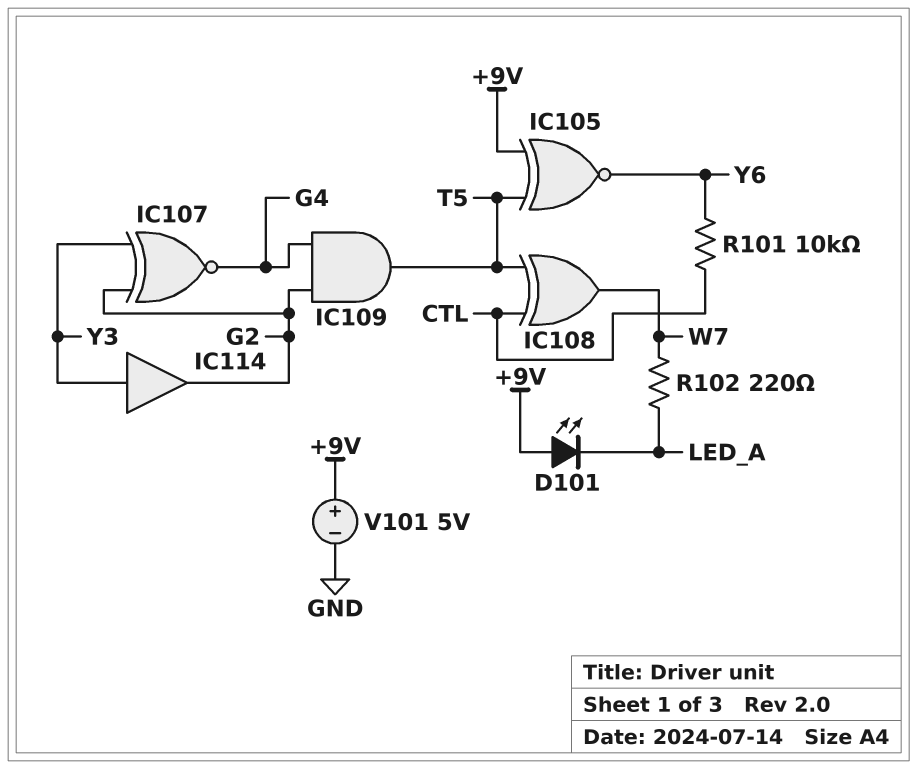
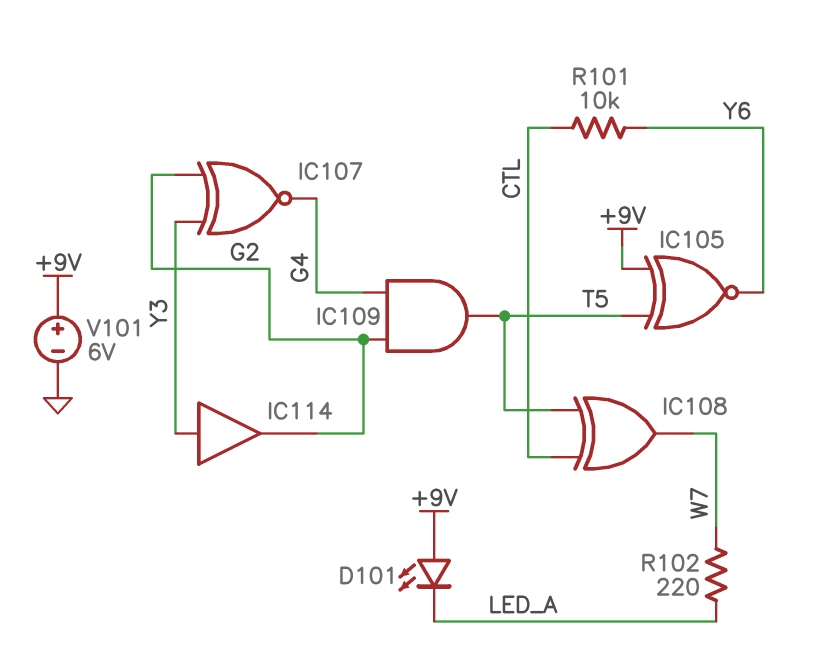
V101: 5V (plus +9V, minus GND) -> 6V (plus +9V, minus GND)

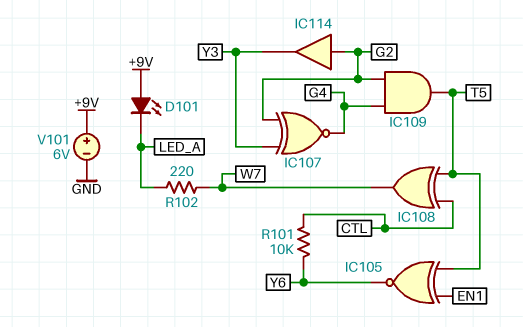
IC105: XNOR (in +9V, in T5, out Y6) -> XNOR (in EN1, in T5, out Y6)
IC114: buffer (in Y3, out G2) -> buffer (in G2, out Y3)

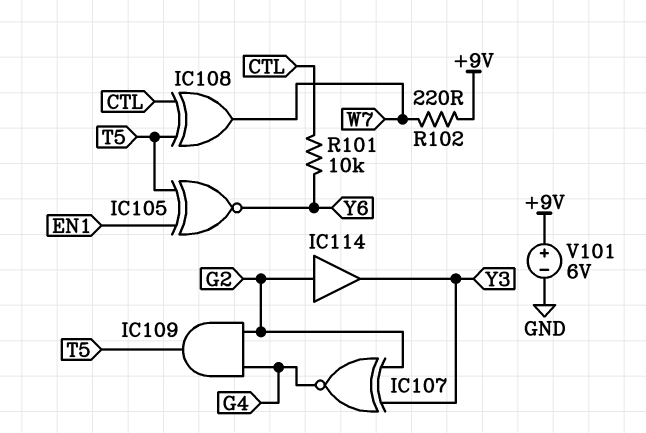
D101: LED (A +9V, K LED_A) -> none
R102: 220 (LED_A, W7) -> 220 (+9V, W7)

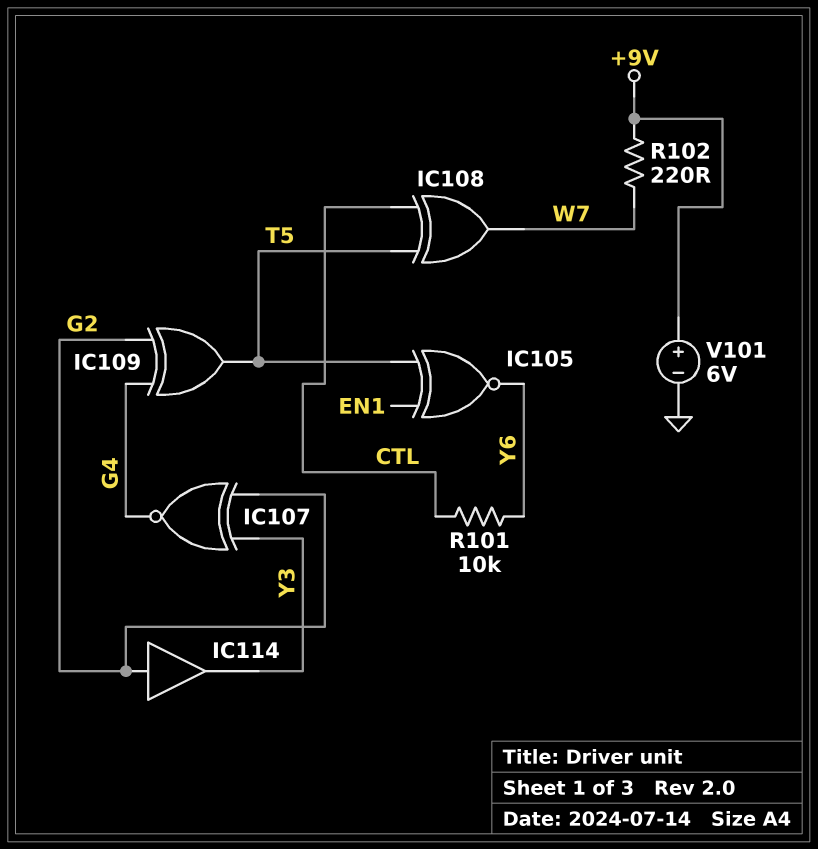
IC109: AND (in G2, in G4, out T5) -> XOR (in G2, in G4, out T5)

